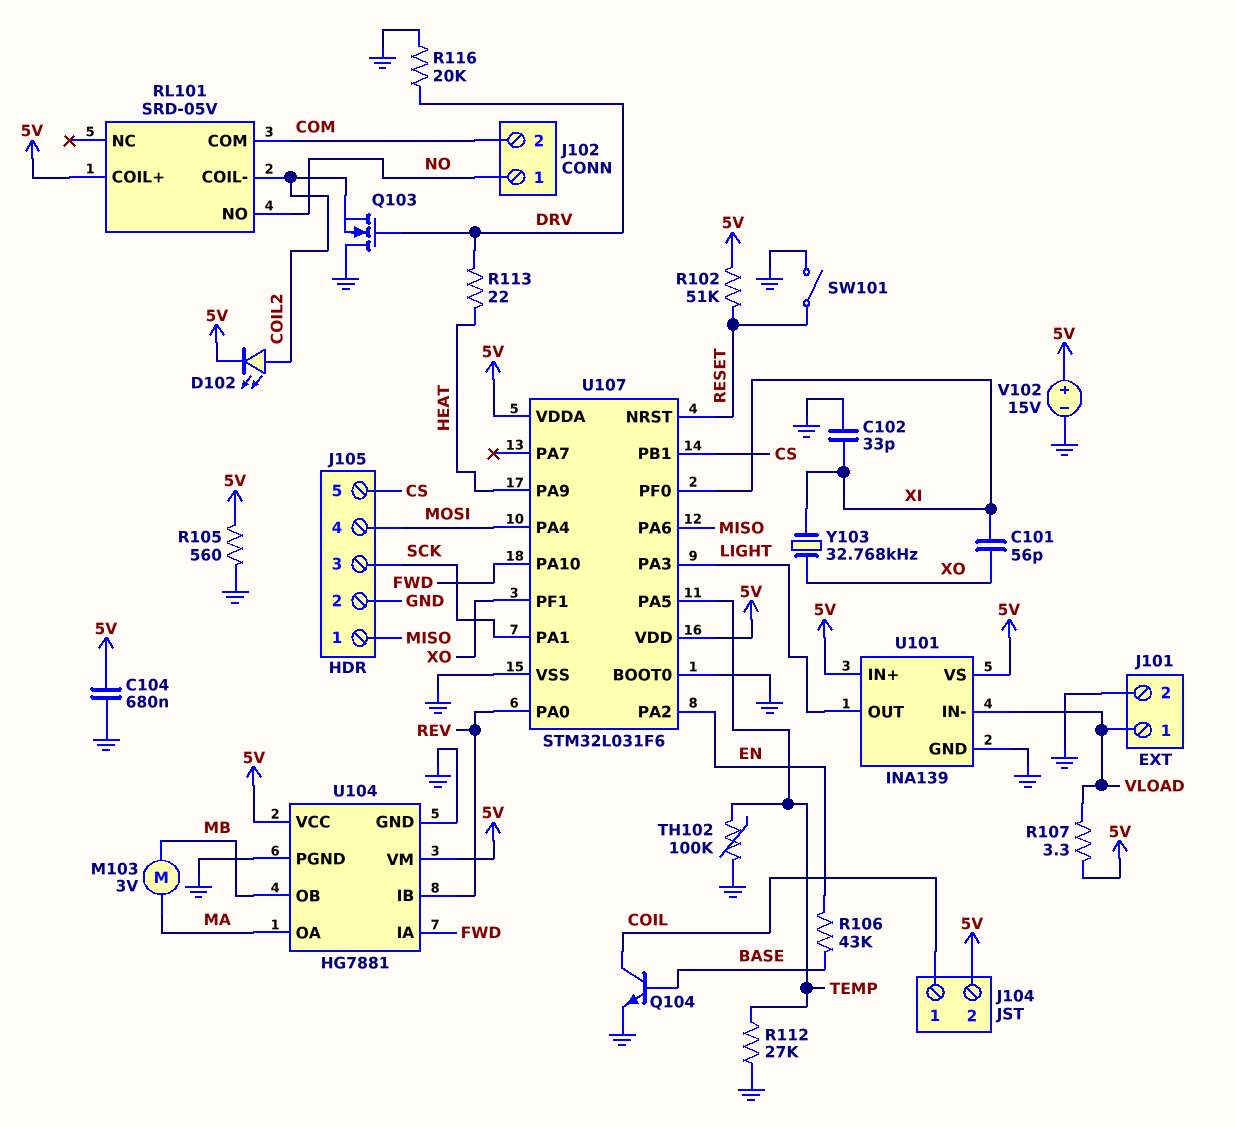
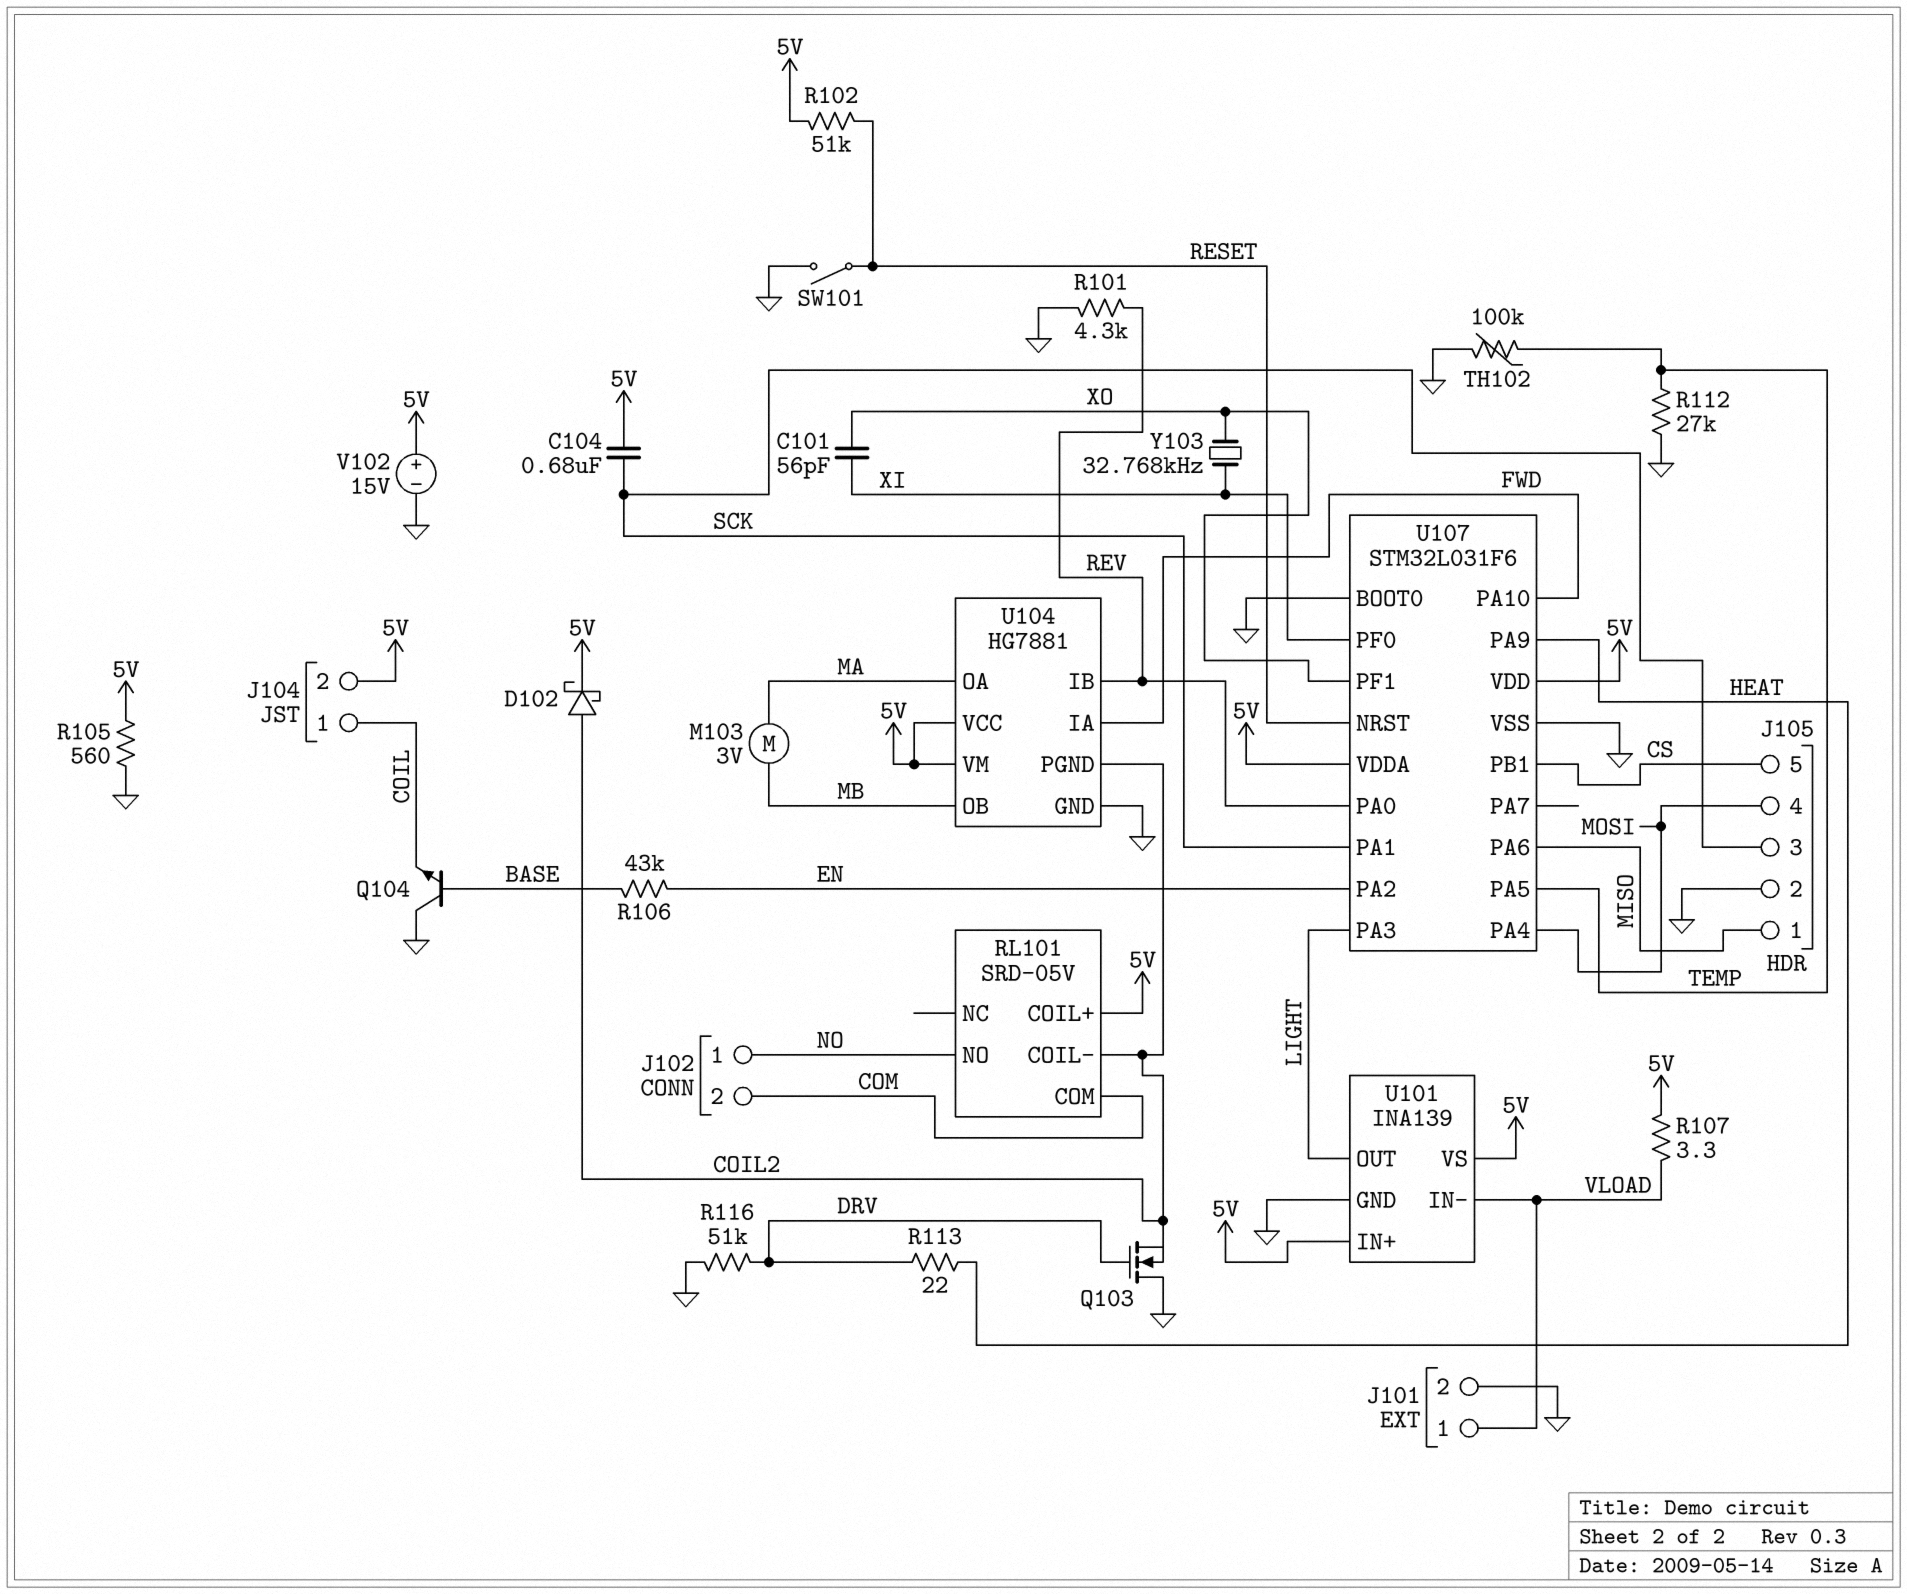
C102: 33pF (GND, XI) -> none
C104: 680nF (5V, GND) -> 680nF (5V, SCK)
D102: LED (A COIL2, K 5V) -> schottky (A COIL2, K 5V)
Q104: NPN (B BASE, C COIL, E GND) -> NPN (B BASE, C GND, E COIL)
R101: none -> 4.3k (GND, REV)
R116: 20k (DRV, GND) -> 51k (DRV, GND)
U104 pin PGND: GND -> COIL2

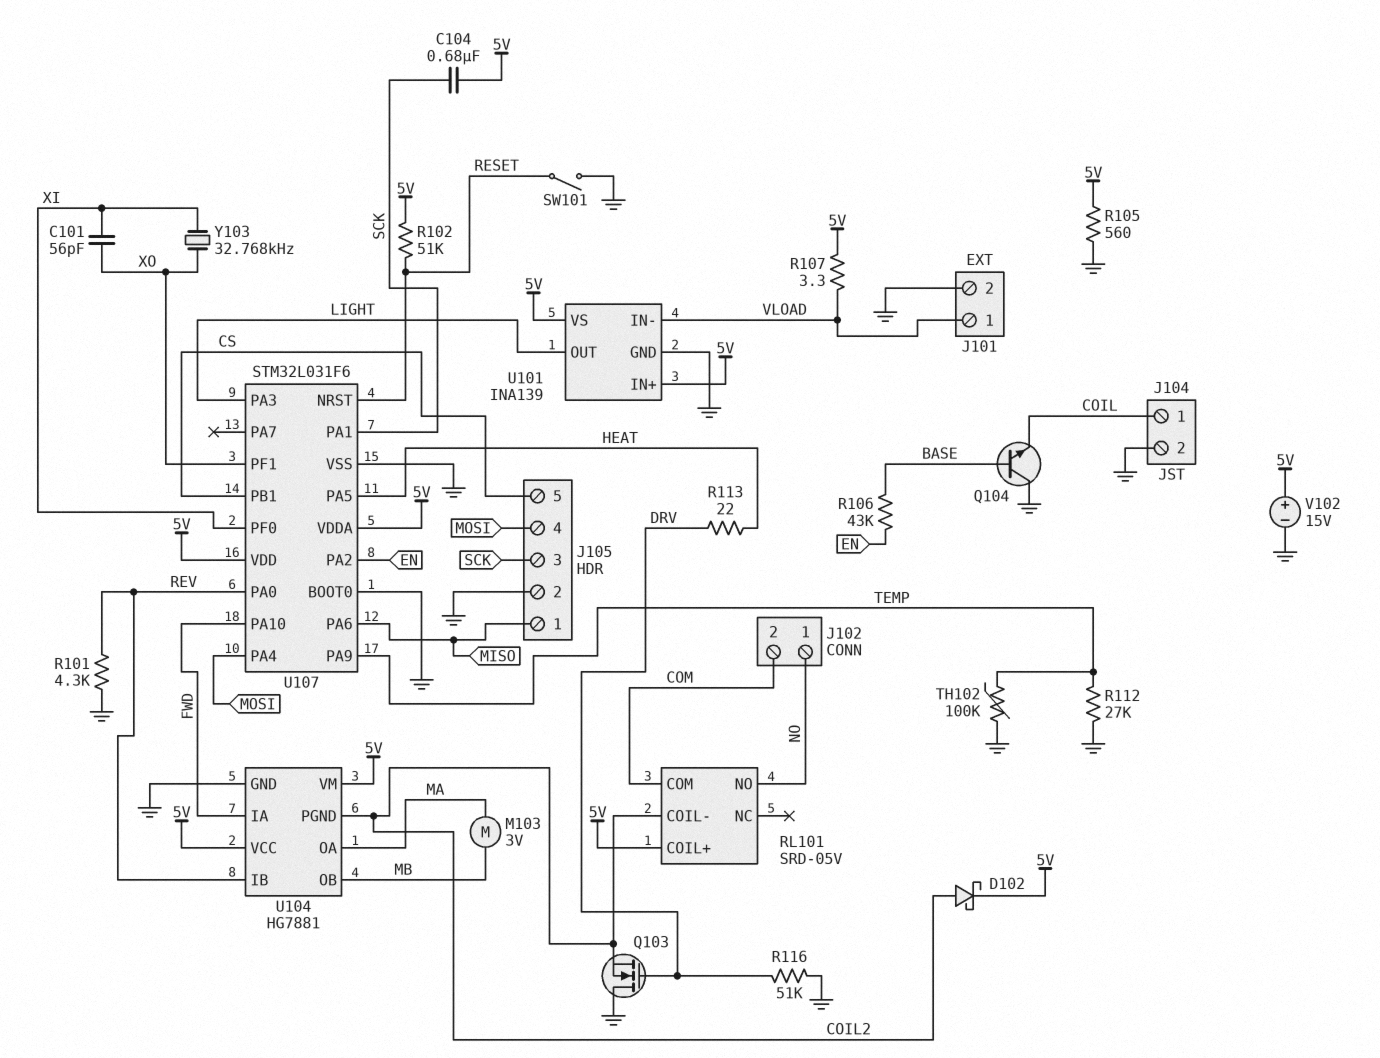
J104 pin 2: 5V -> GND
U107 pin PA5: TEMP -> HEAT
U107 pin PA9: HEAT -> TEMP

